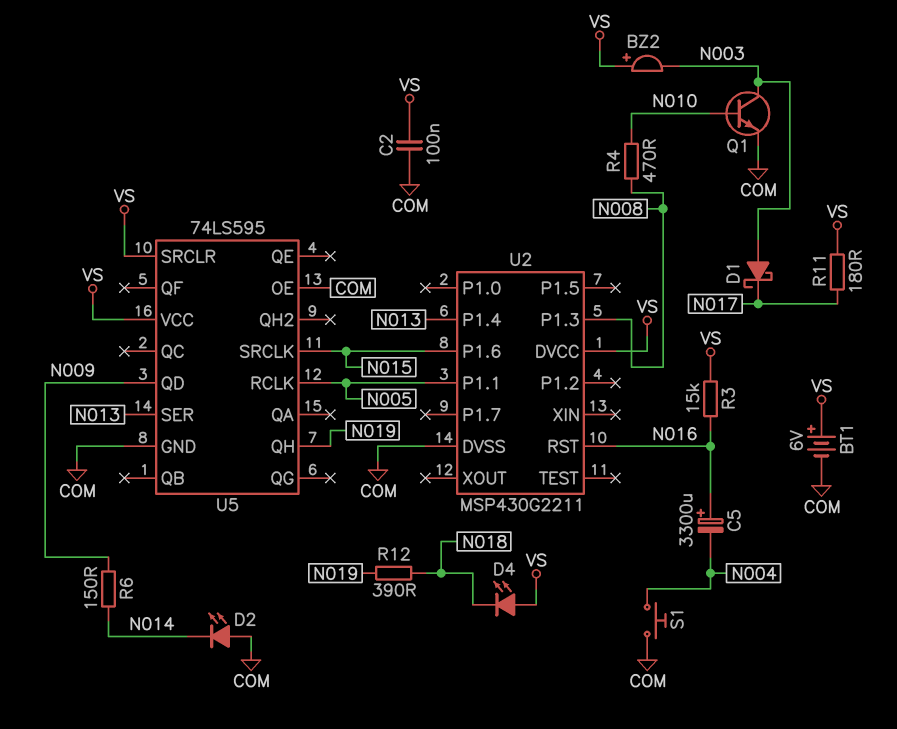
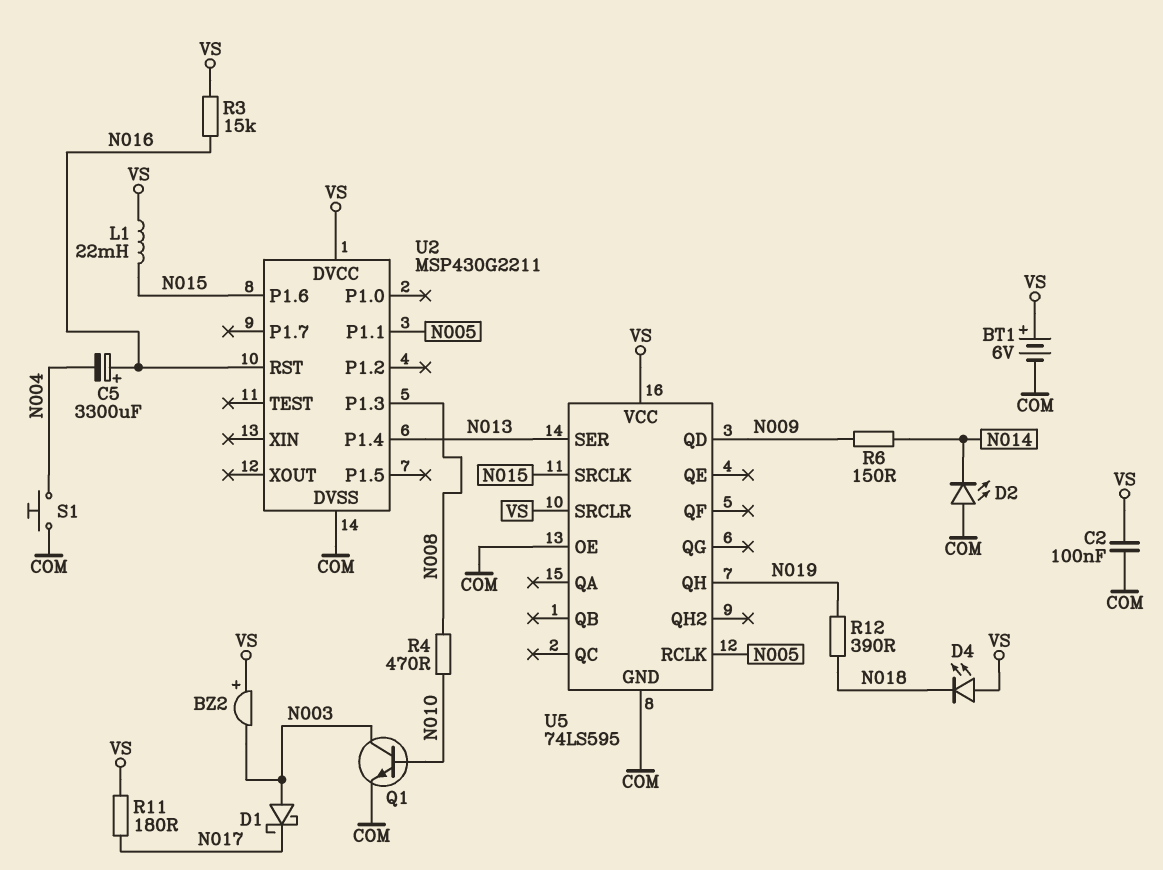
L1: none -> 22mH (N015, VS)

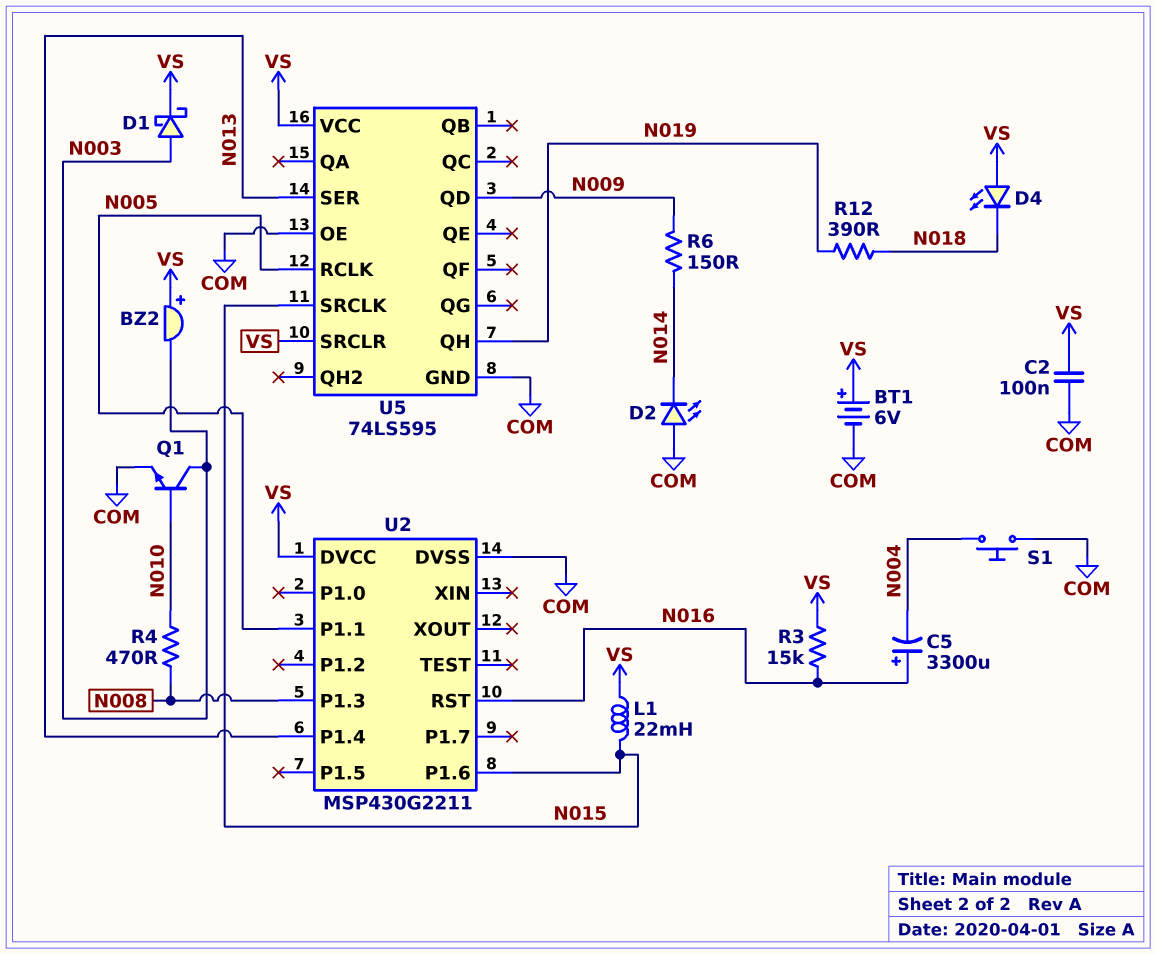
D1: schottky (A N003, K N017) -> schottky (A N003, K VS)
R11: 180 (N017, VS) -> none

